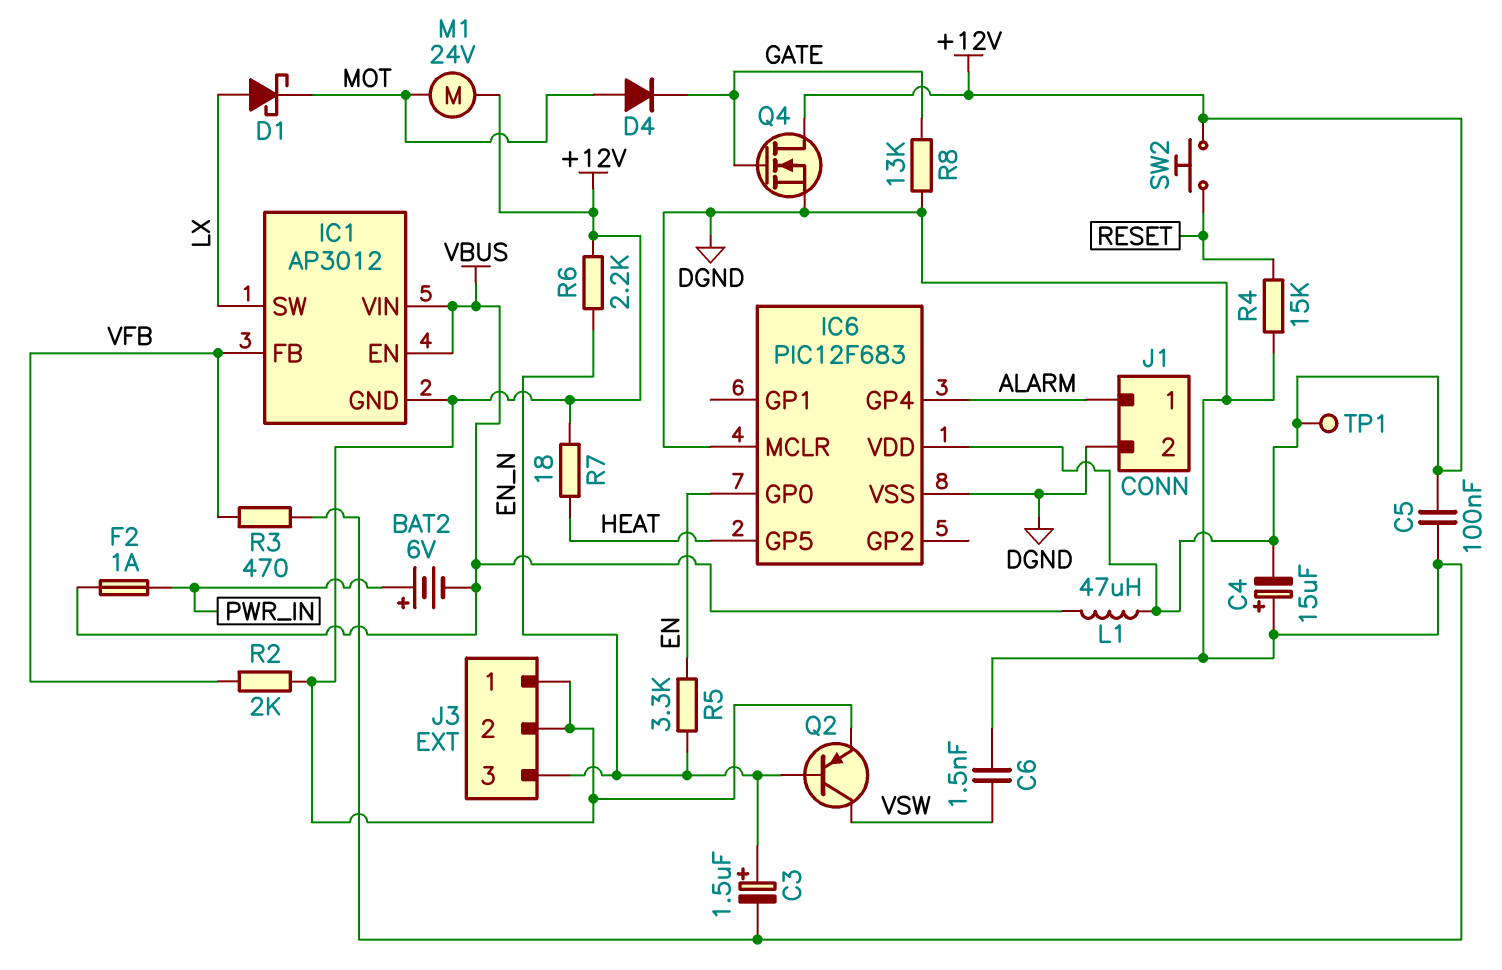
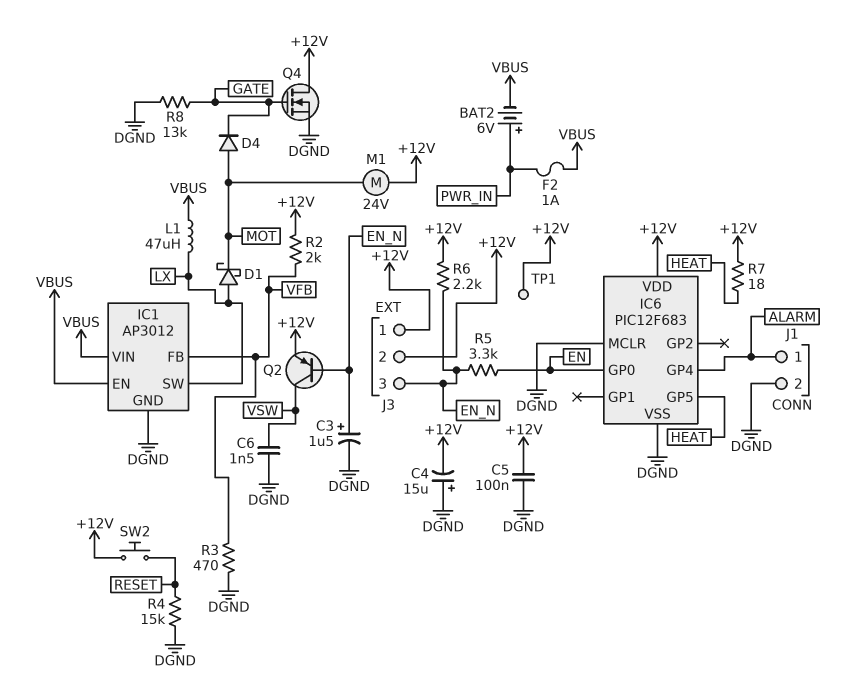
IC1 pin GND: +12V -> DGND
L1: 47uH (+12V, VBUS) -> 47uH (LX, VBUS)

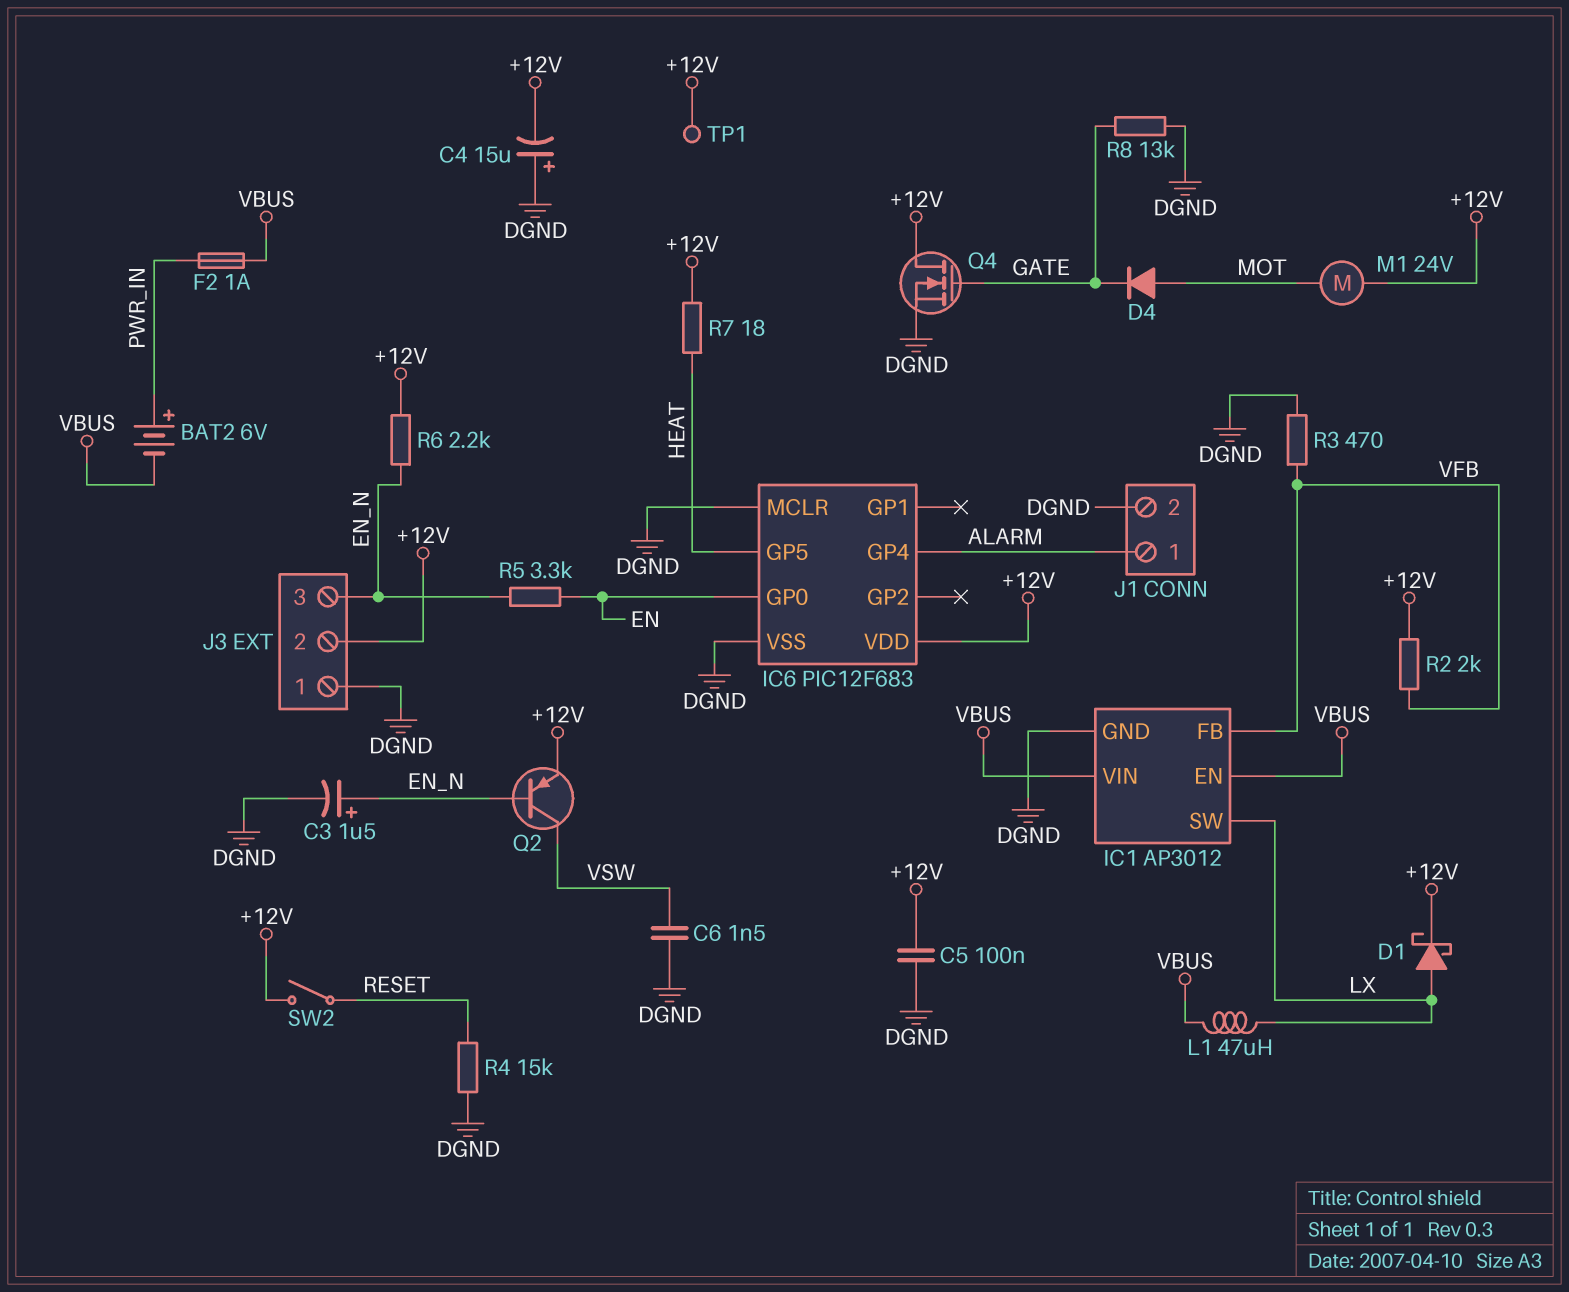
D1: schottky (A LX, K MOT) -> schottky (A LX, K +12V)
J3 pin 1: +12V -> DGND
SW2: button (+12V, RESET) -> switch (+12V, RESET)

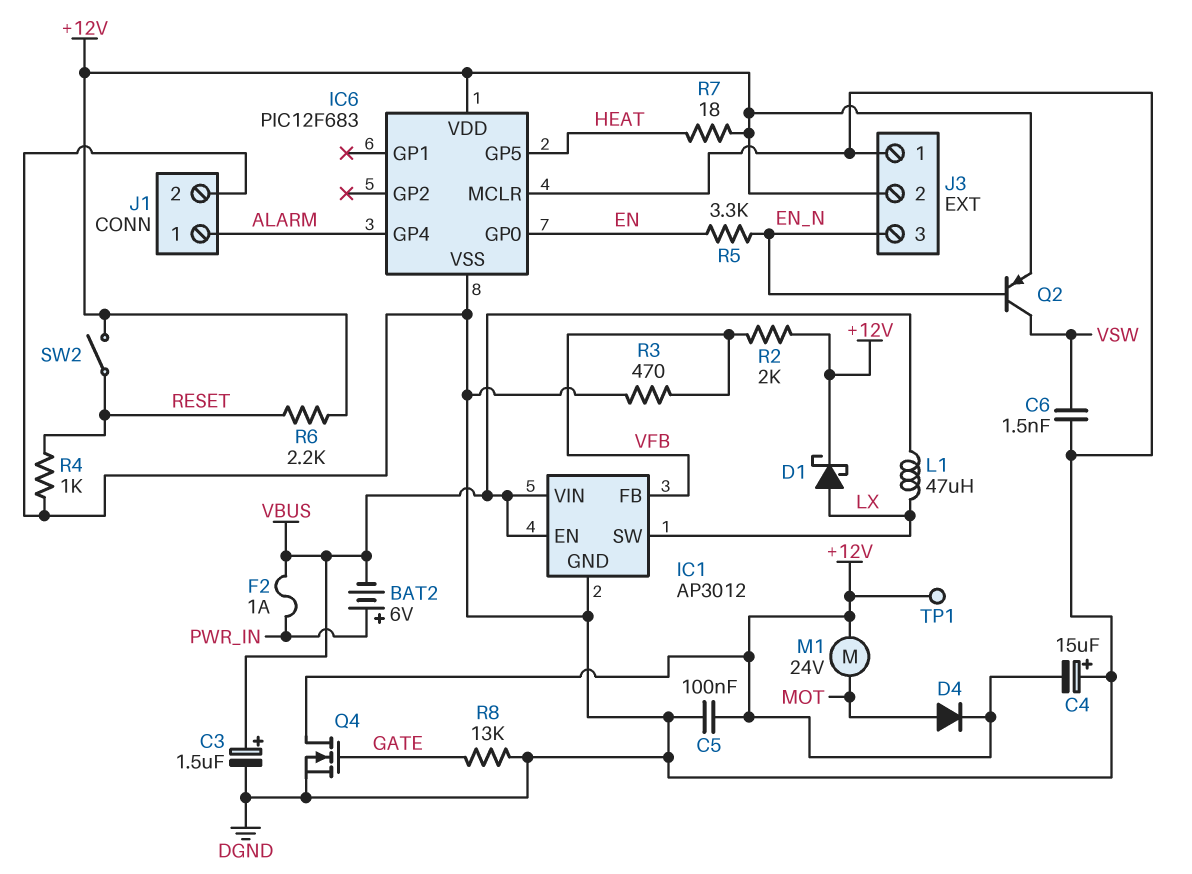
C3: 1.5uF (plus EN_N, minus DGND) -> 1.5uF (plus VBUS, minus DGND)
D4: diode (A MOT, K GATE) -> diode (A MOT, K +12V)
R4: 15k (DGND, RESET) -> 1k (DGND, RESET)
R6: 2.2k (+12V, EN_N) -> 2.2k (+12V, RESET)

